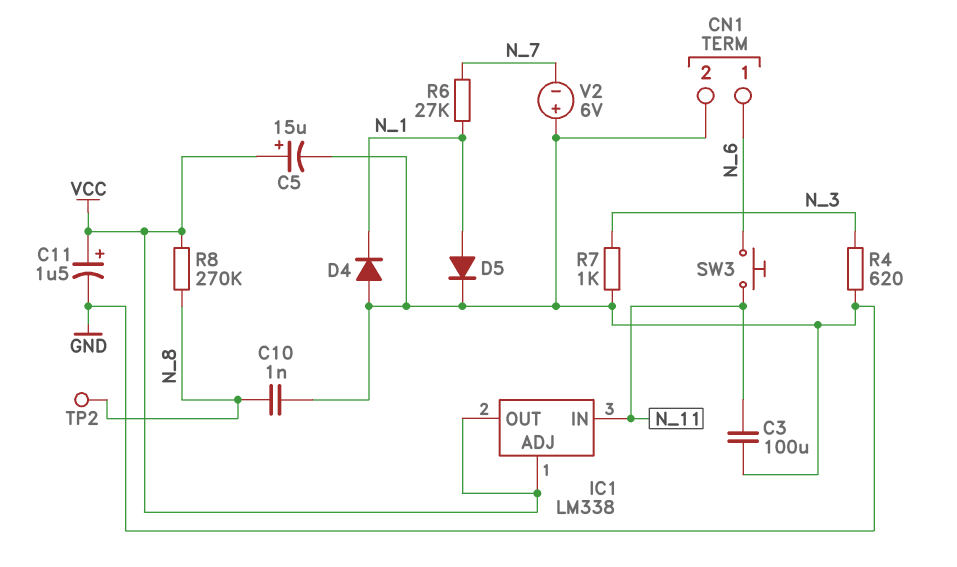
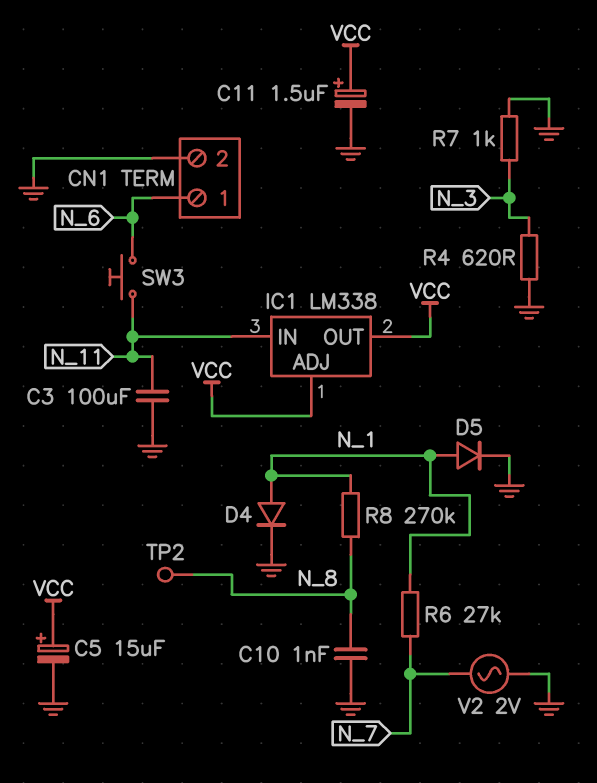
D4: diode (A GND, K N_1) -> diode (A N_1, K GND)
R8: 270k (N_8, VCC) -> 270k (N_1, N_8)
V2: 6V (plus GND, minus N_7) -> AC 2V (GND, N_7)

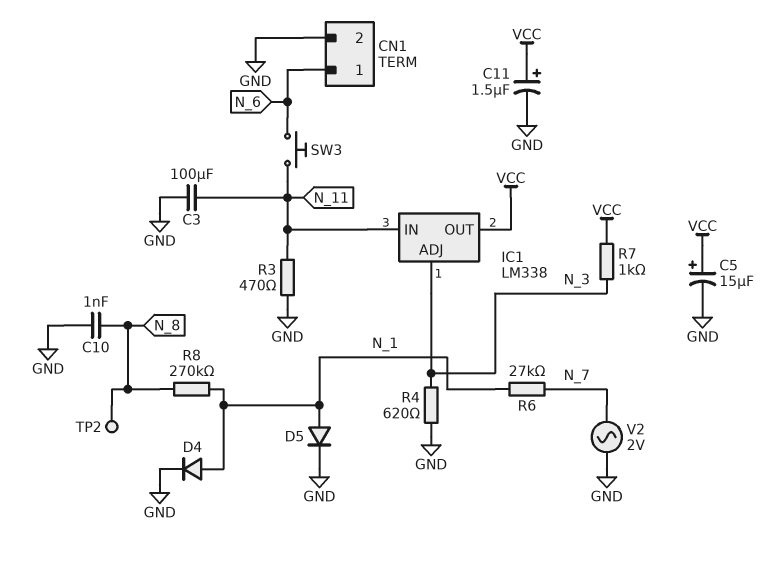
IC1 pin ADJ: VCC -> N_3
R3: none -> 470 (GND, N_11)
R7: 1k (GND, N_3) -> 1k (N_3, VCC)

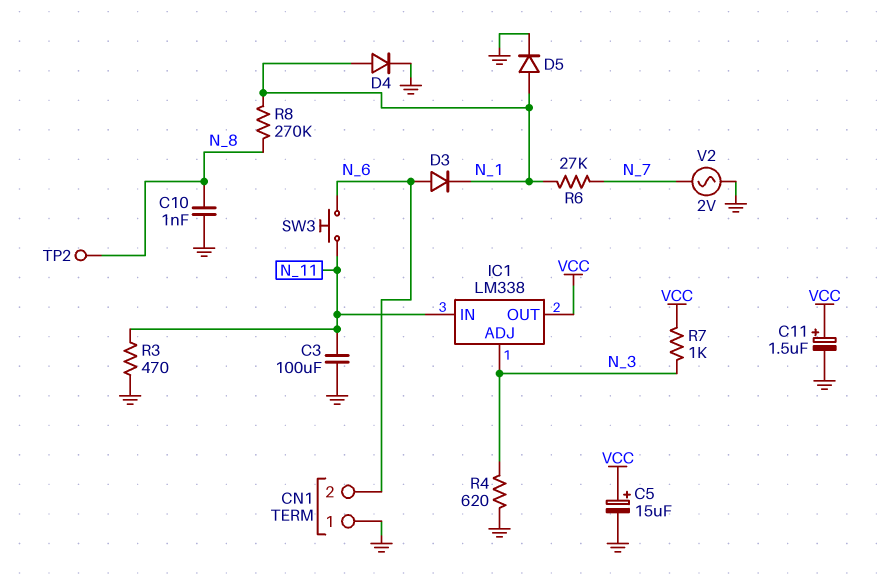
CN1 pin 1: N_6 -> GND
CN1 pin 2: GND -> N_6
D3: none -> diode (A N_6, K N_1)

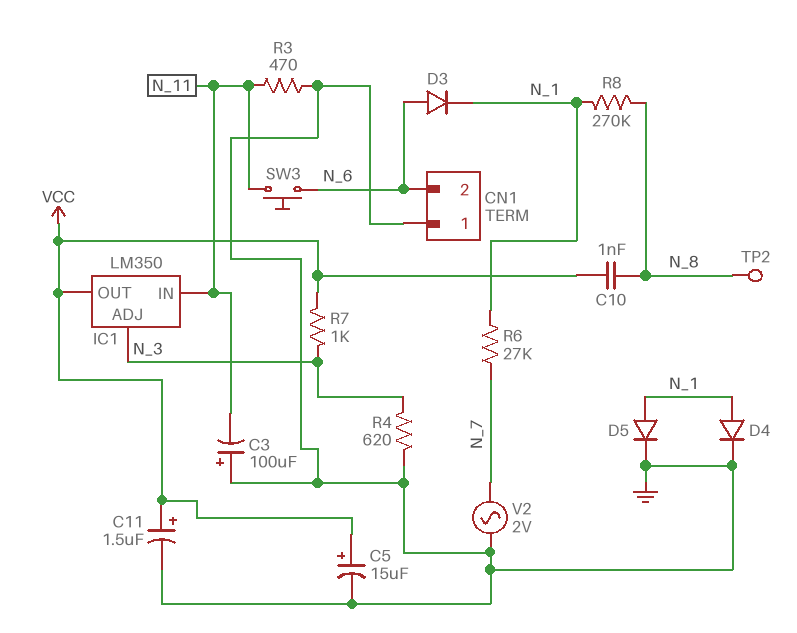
C3: 100uF (GND, N_11) -> 100uF (plus GND, minus N_11)
C10: 1nF (GND, N_8) -> 1nF (N_8, VCC)
IC1: LM338 -> LM350

